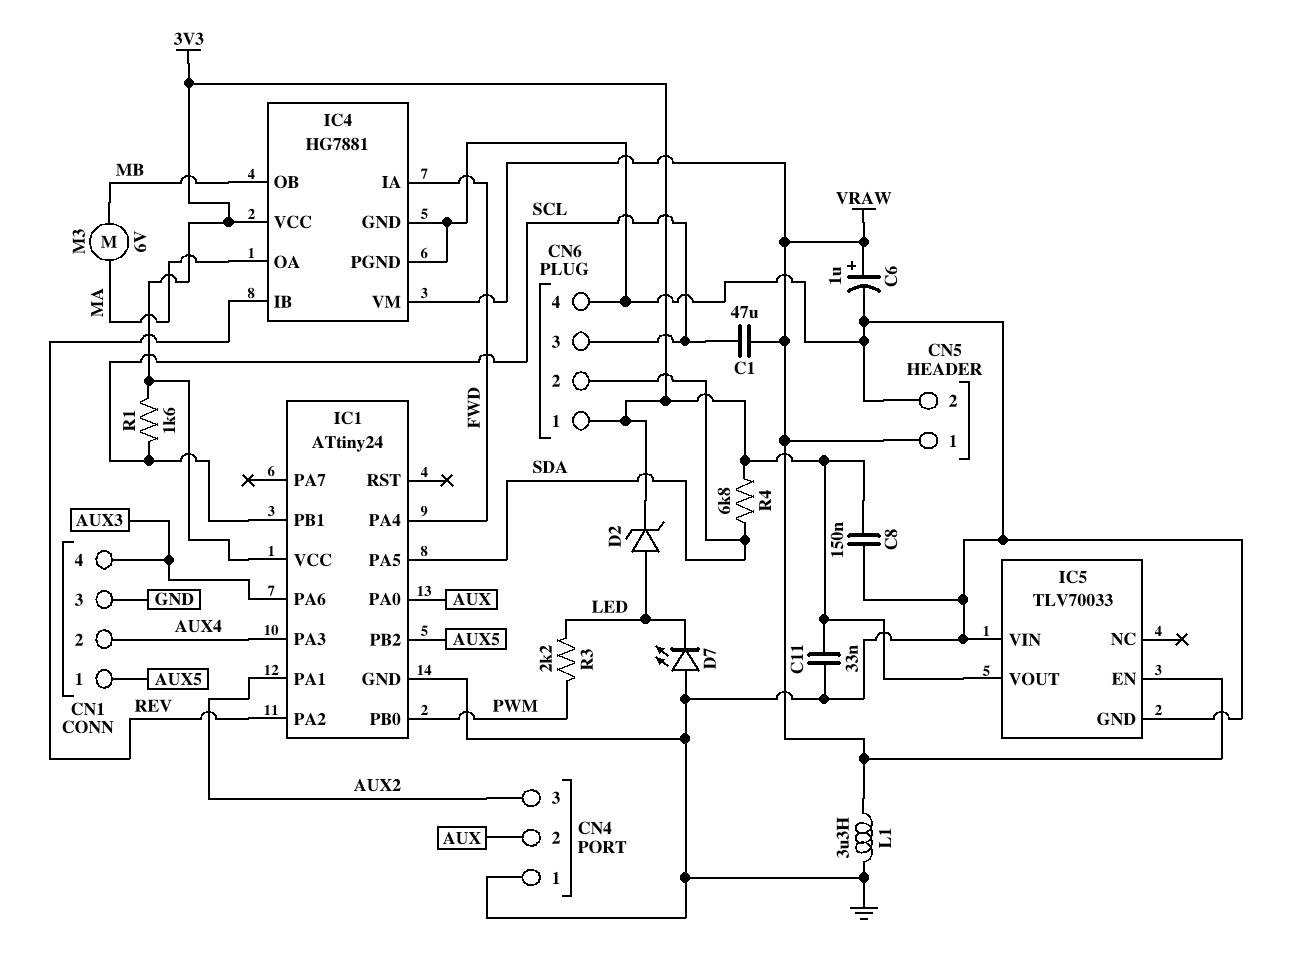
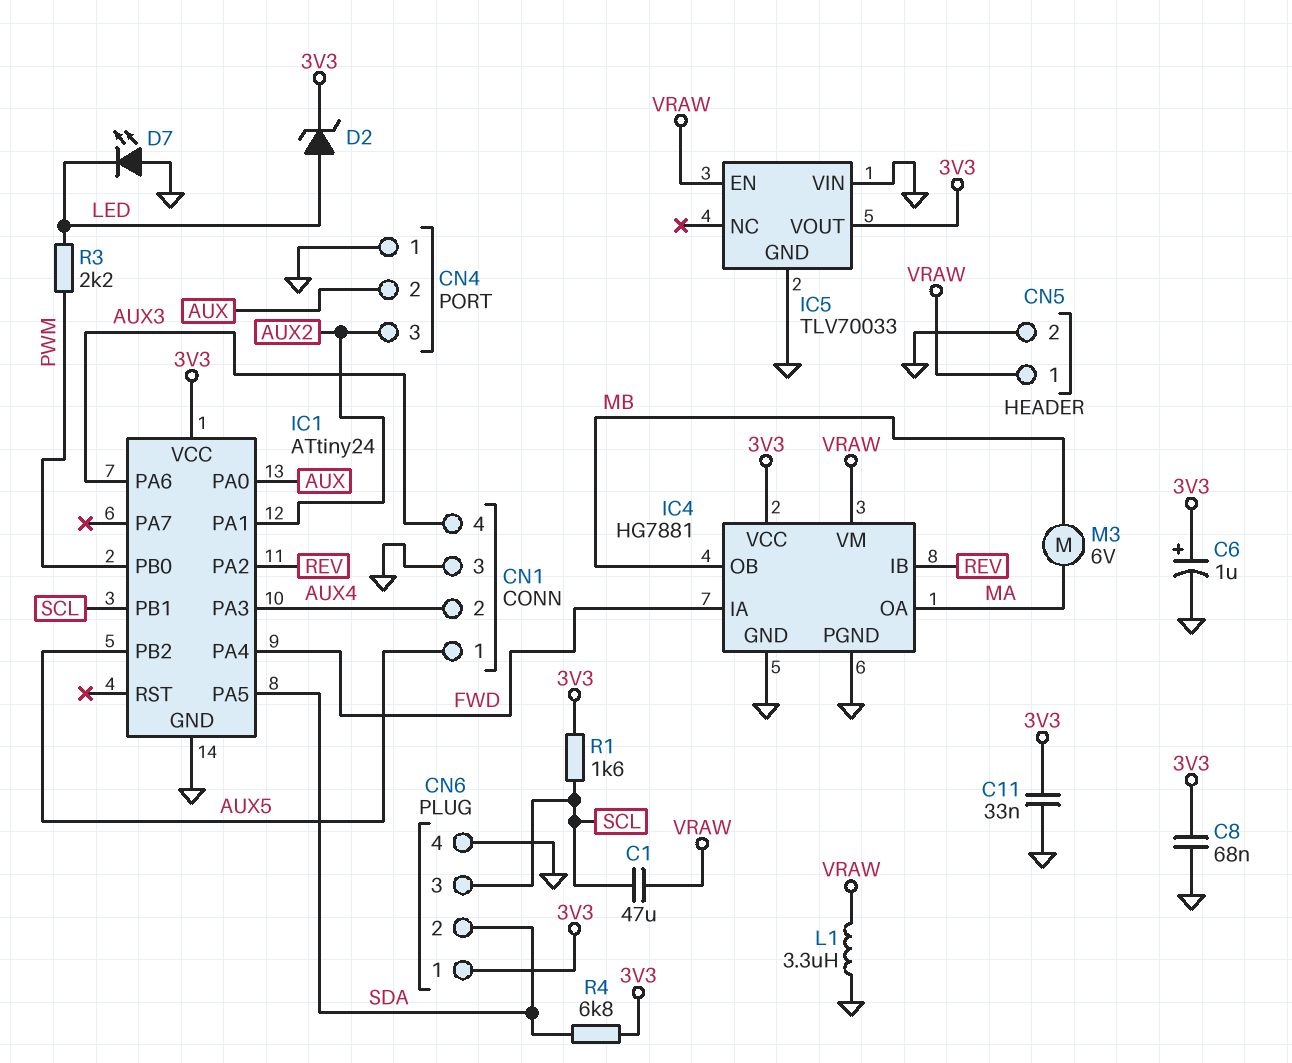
C6: 1uF (plus VRAW, minus GND) -> 1uF (plus 3V3, minus GND)
C8: 150nF (3V3, GND) -> 68nF (3V3, GND)

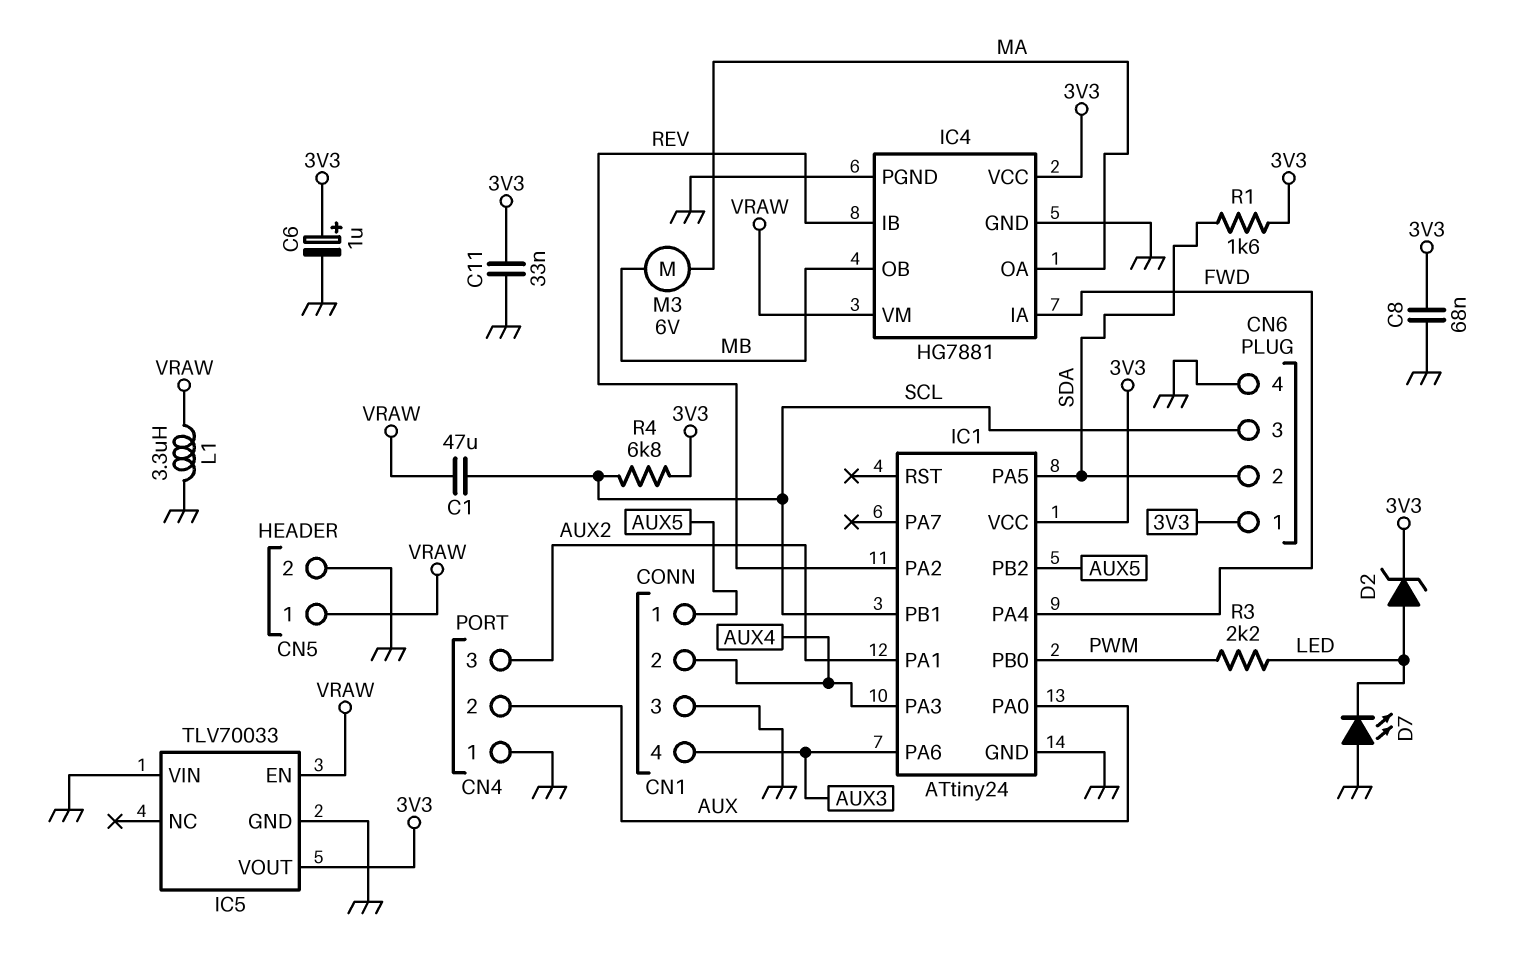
R1: 1.6k (3V3, SCL) -> 1.6k (3V3, SDA)
R4: 6.8k (3V3, SDA) -> 6.8k (3V3, SCL)

